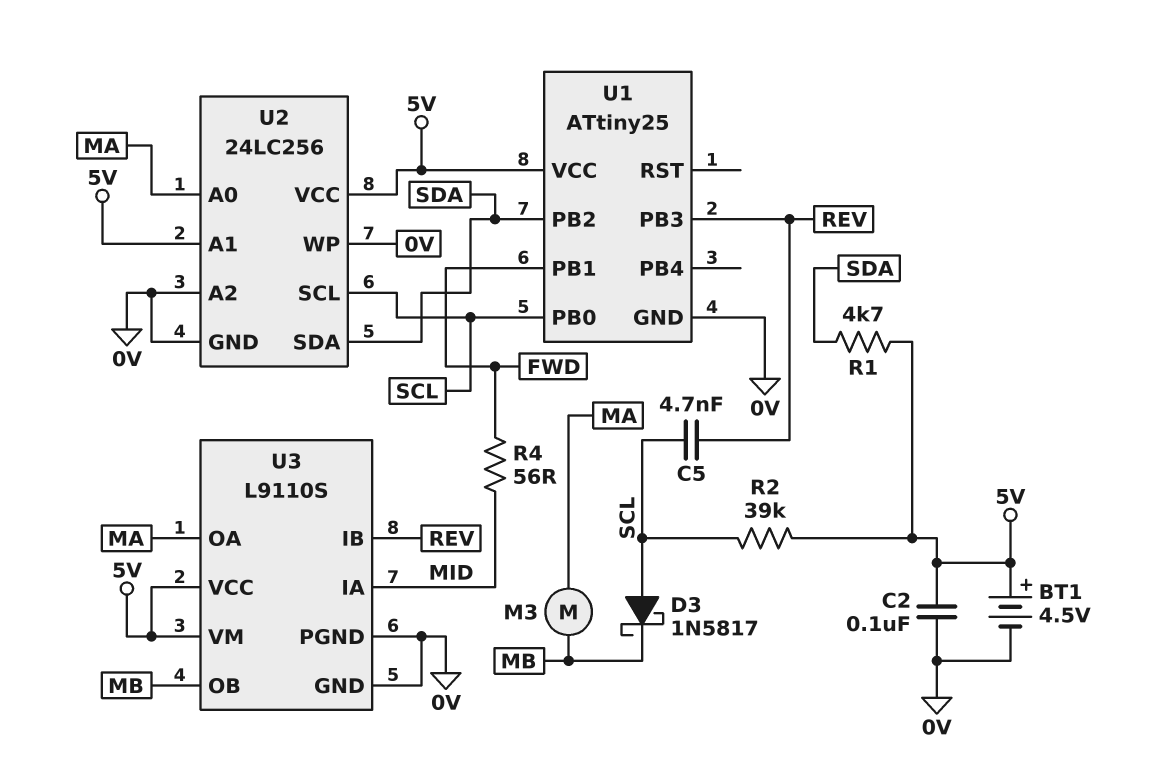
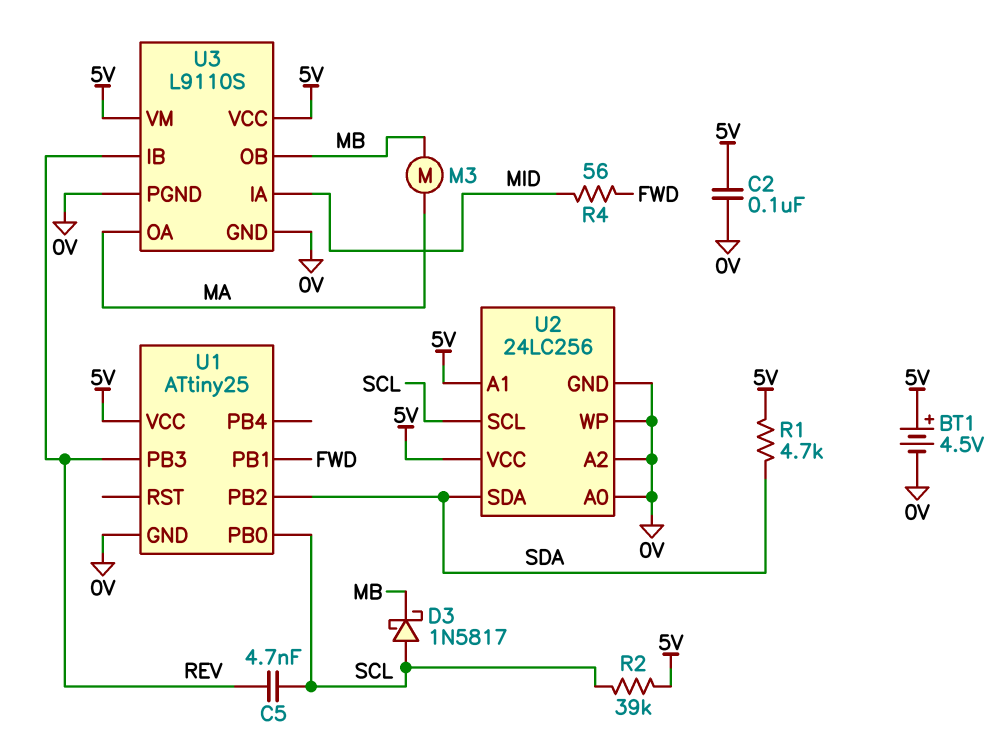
U2 pin A0: MA -> 0V

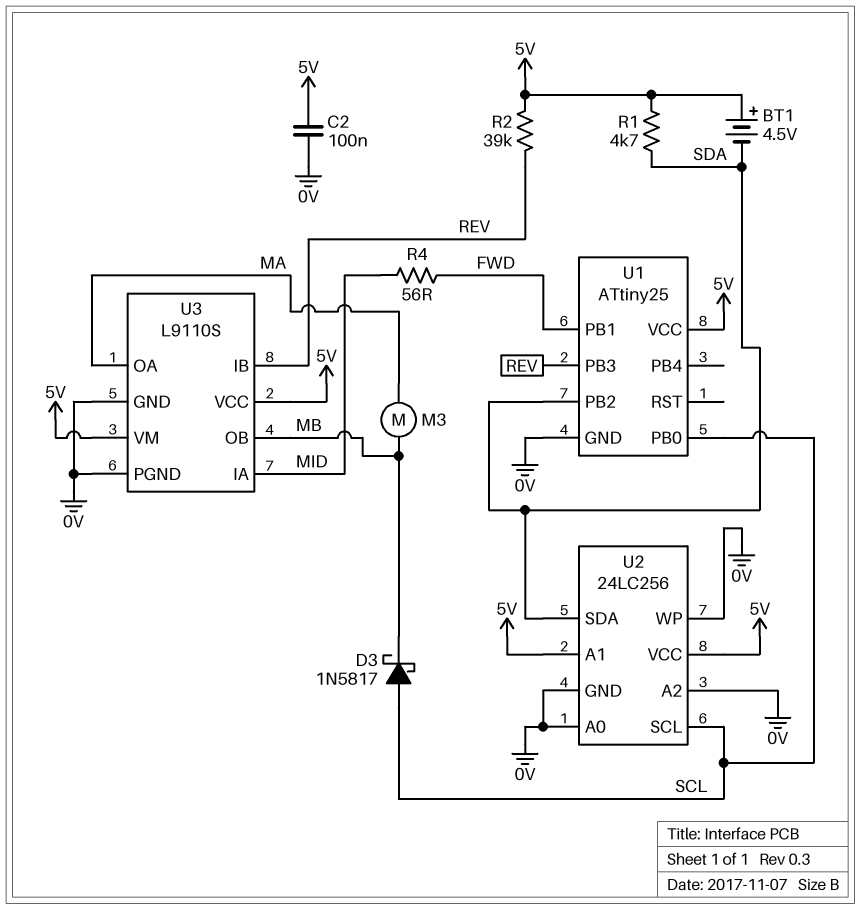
BT1: 4.5V (plus 5V, minus 0V) -> 4.5V (plus 5V, minus SDA)
C5: 4.7nF (REV, SCL) -> none
R2: 39k (5V, SCL) -> 39k (5V, REV)

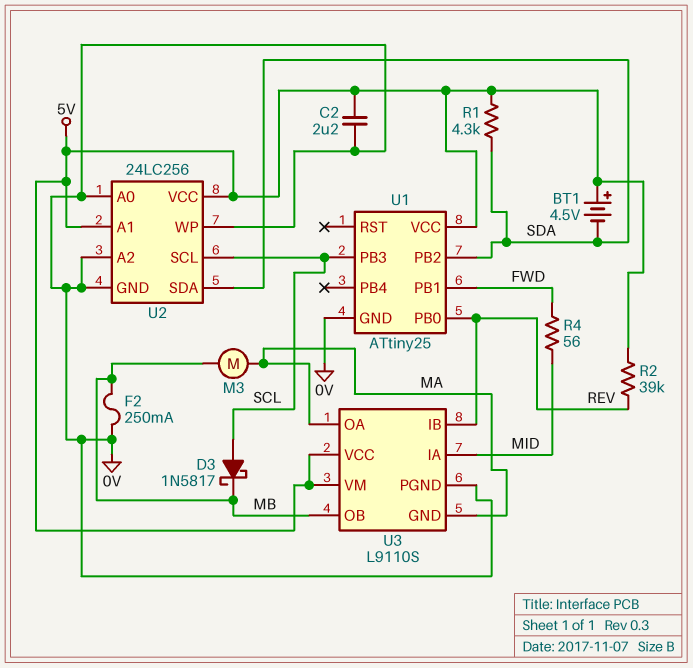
C2: 100nF (0V, 5V) -> 2.2uF (0V, 5V)
F2: none -> 250mA (0V, MB)
R1: 4.7k (5V, SDA) -> 4.3k (5V, SDA)
U1 pin PB0: SCL -> REV
U1 pin PB3: REV -> SCL
U3 pin GND: 0V -> MA

